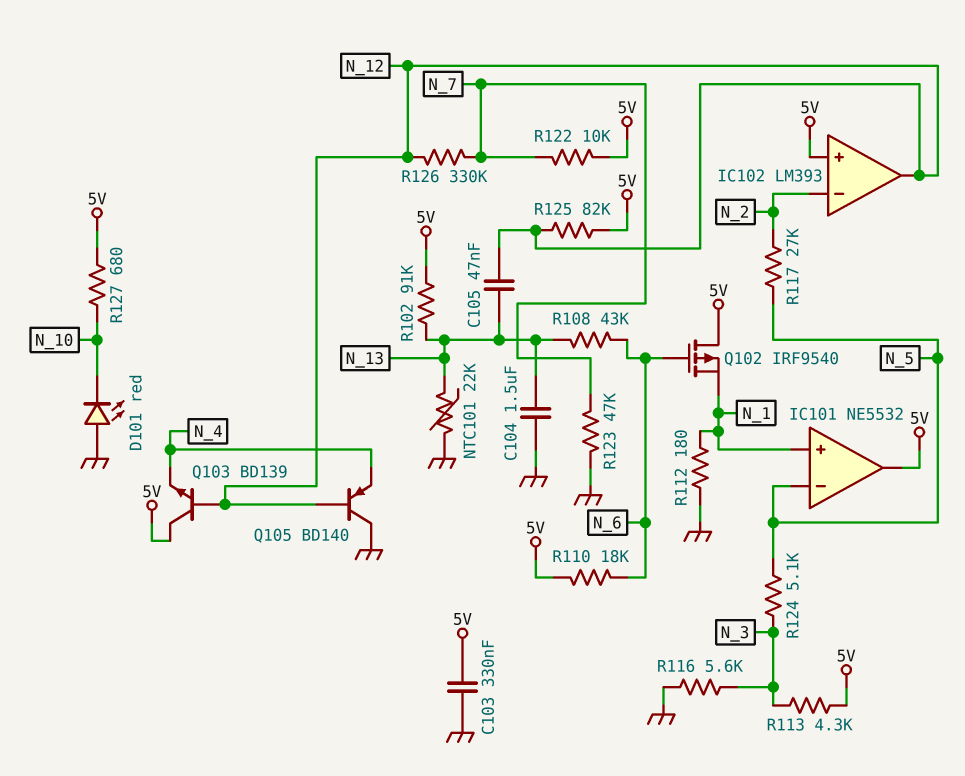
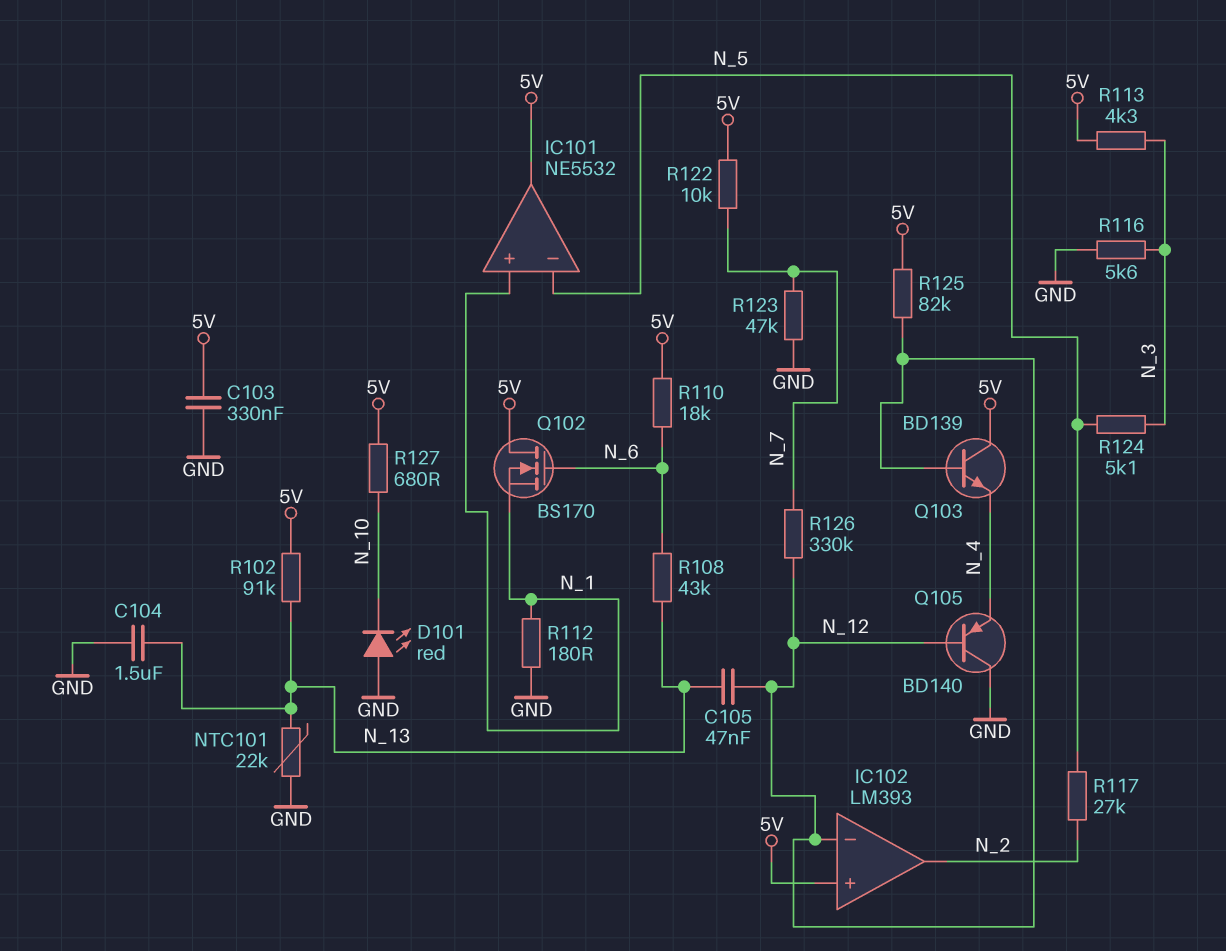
IC102 pin in-: N_2 -> N_12
IC102 pin out: N_12 -> N_2
Q102: PMOS IRF9540 (G N_6, D 5V, S N_1) -> NMOS BS170 (G N_6, D 5V, S N_1)

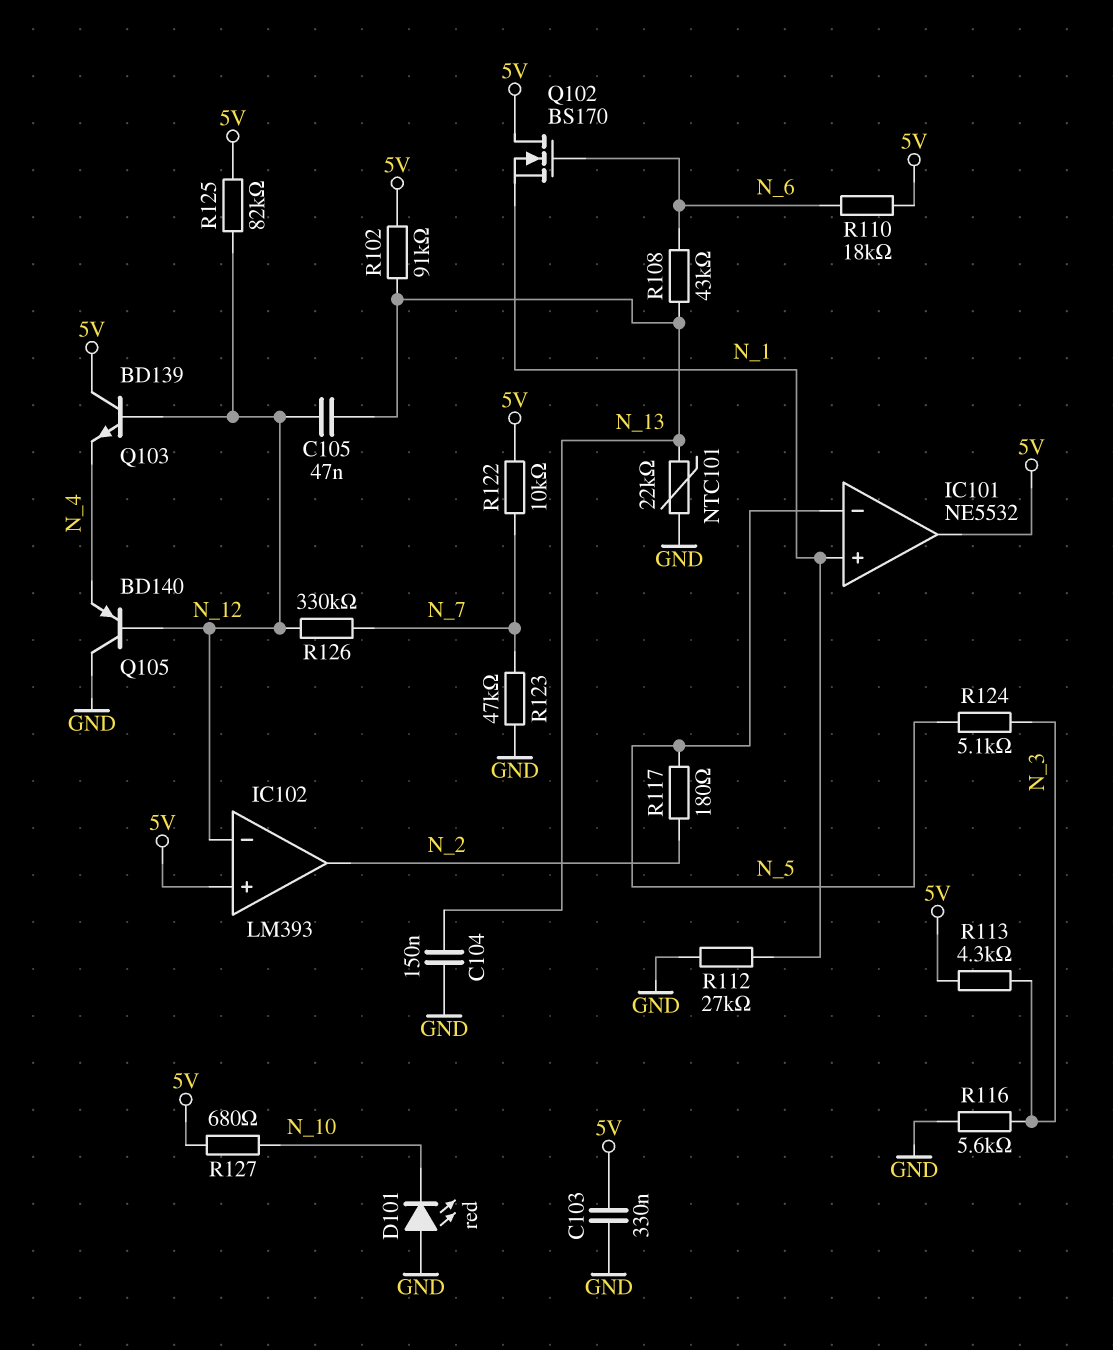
C104: 1.5uF (GND, N_13) -> 150nF (GND, N_13)
R112: 180 (GND, N_1) -> 27k (GND, N_1)
R117: 27k (N_2, N_5) -> 180 (N_2, N_5)

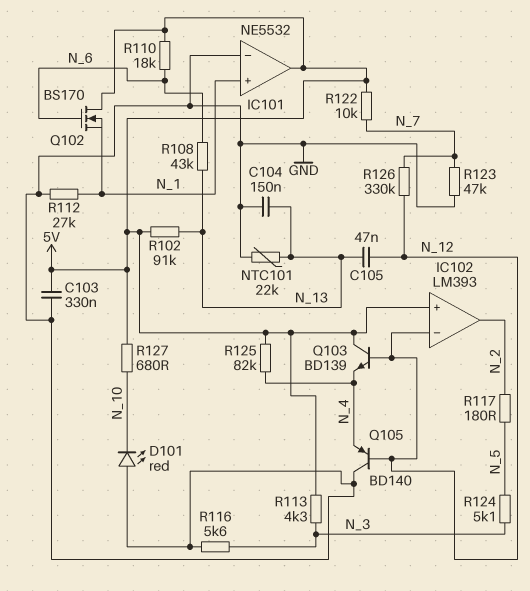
IC101 pin in-: N_5 -> GND
R125: 82k (5V, N_12) -> 82k (5V, N_4)

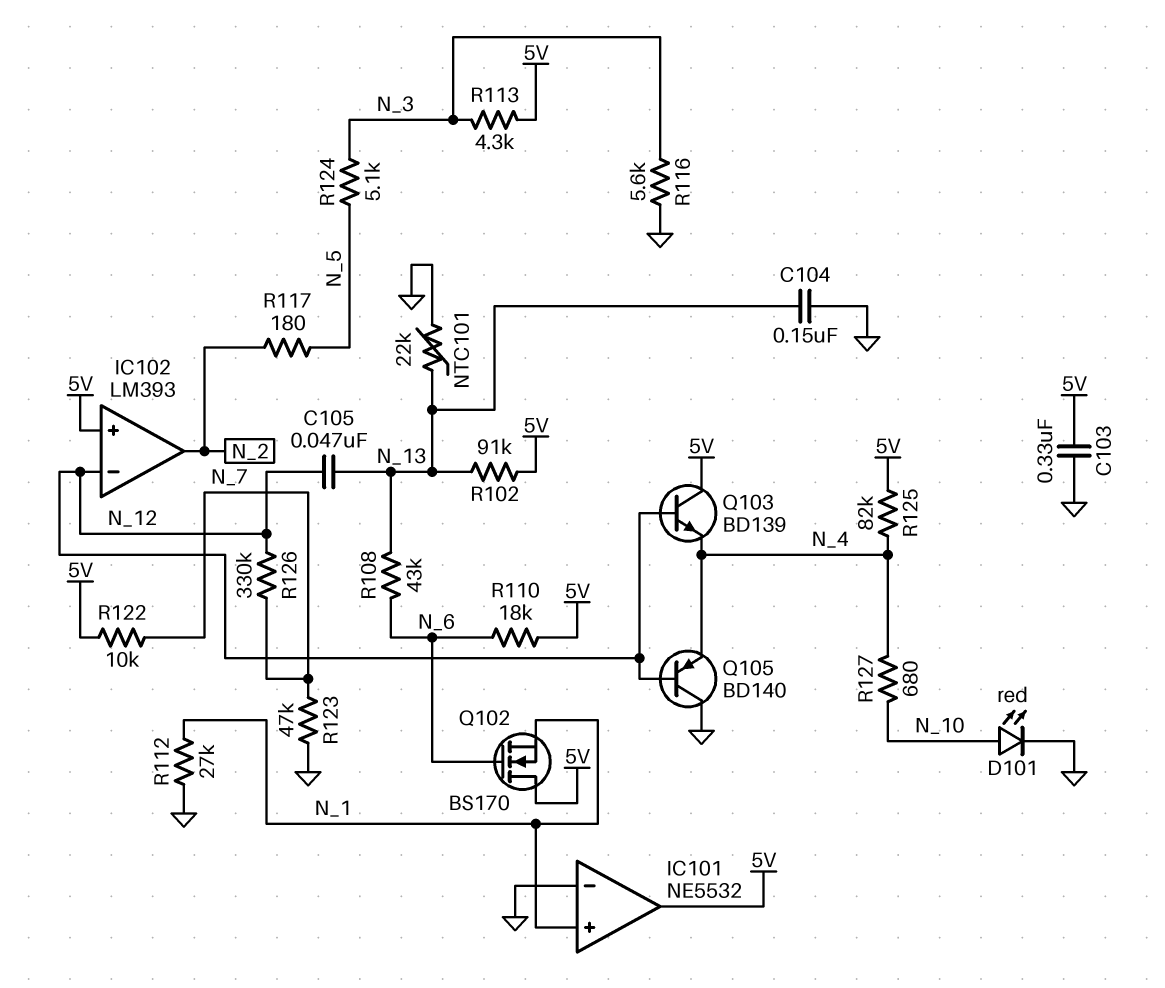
D101: LED red (A GND, K N_10) -> LED red (A N_10, K GND)
R127: 680 (5V, N_10) -> 680 (N_4, N_10)

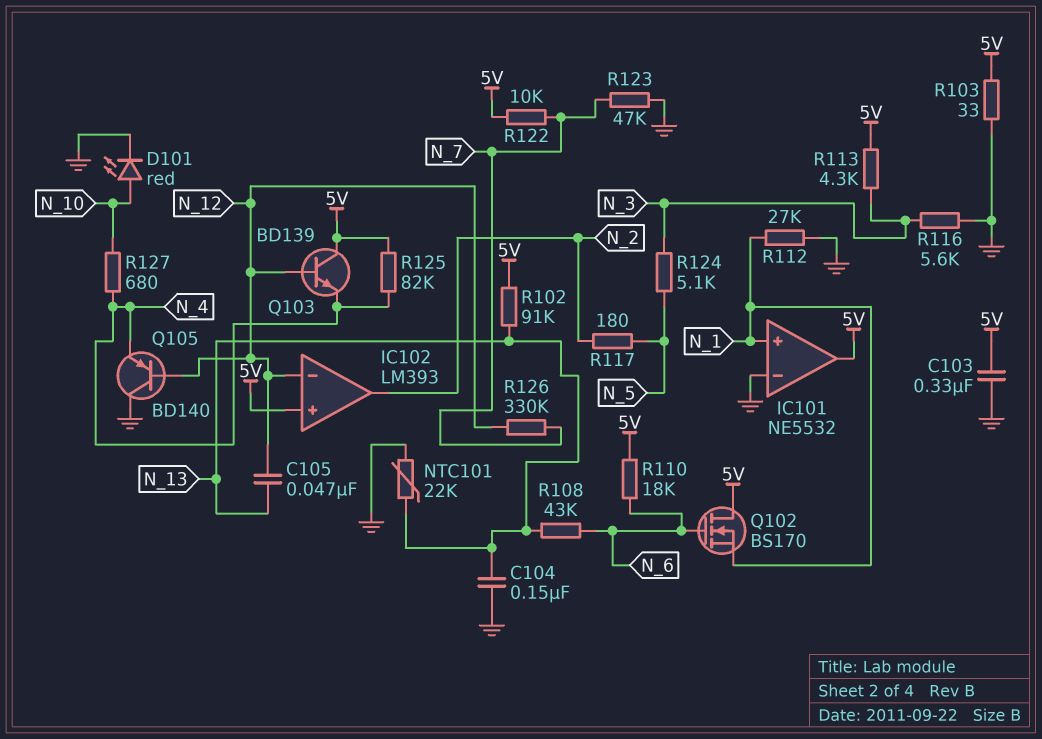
R103: none -> 33 (5V, GND)

